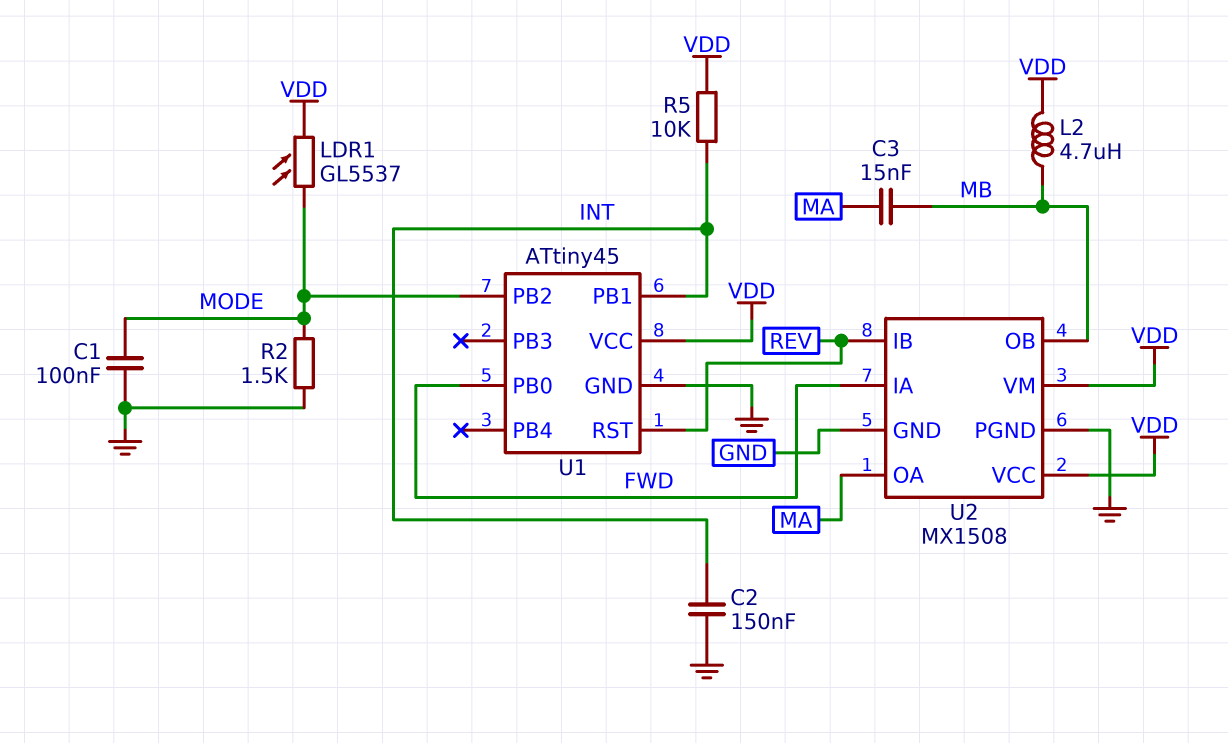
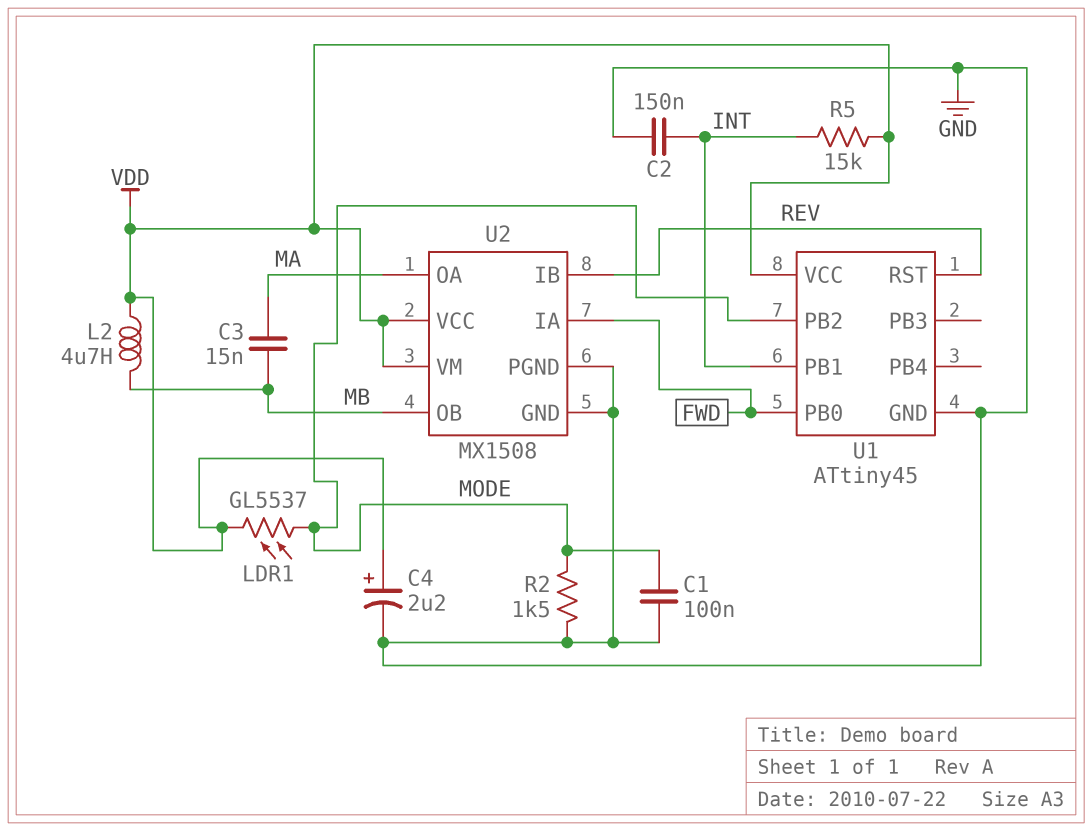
C4: none -> 2.2uF (plus VDD, minus GND)
R5: 10k (INT, VDD) -> 15k (INT, VDD)

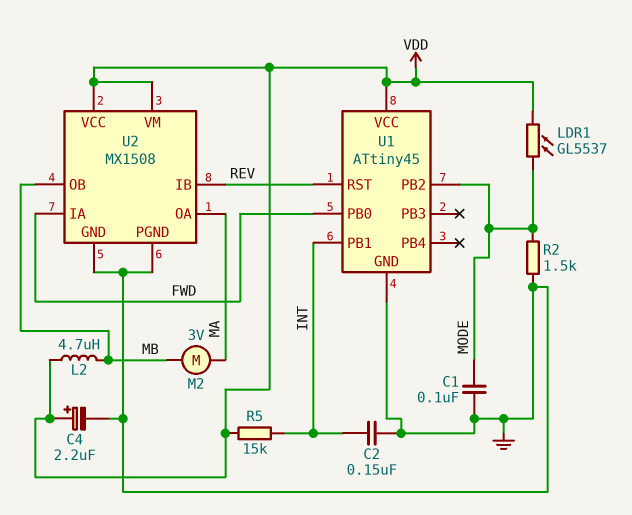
C3: 15nF (MA, MB) -> none
M2: none -> motor 3V (MA, MB)

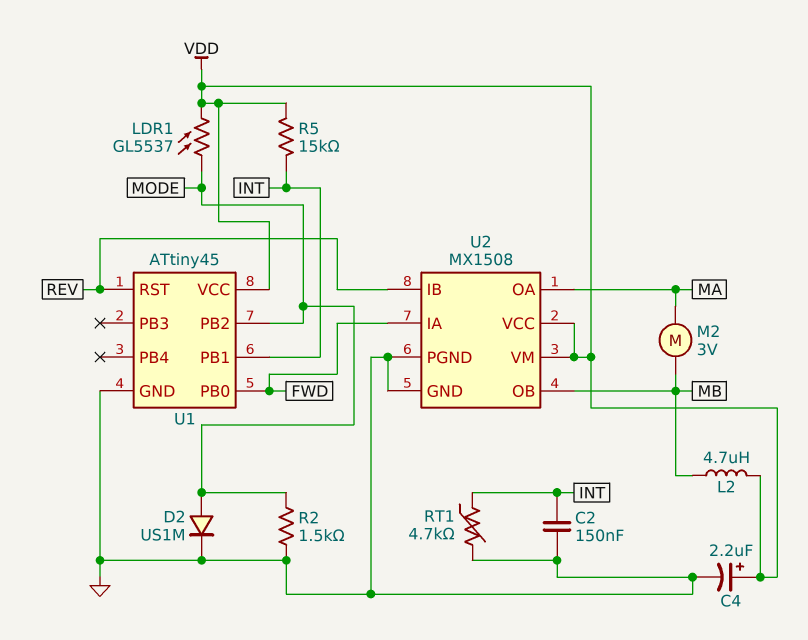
C1: 100nF (GND, MODE) -> none
D2: none -> diode US1M (A MODE, K GND)
RT1: none -> 4.7k (GND, INT)

